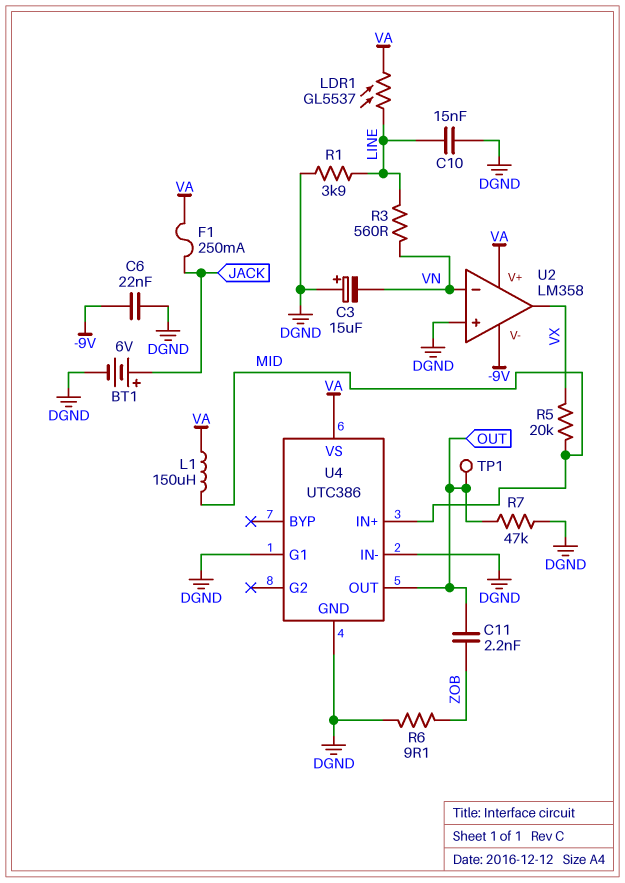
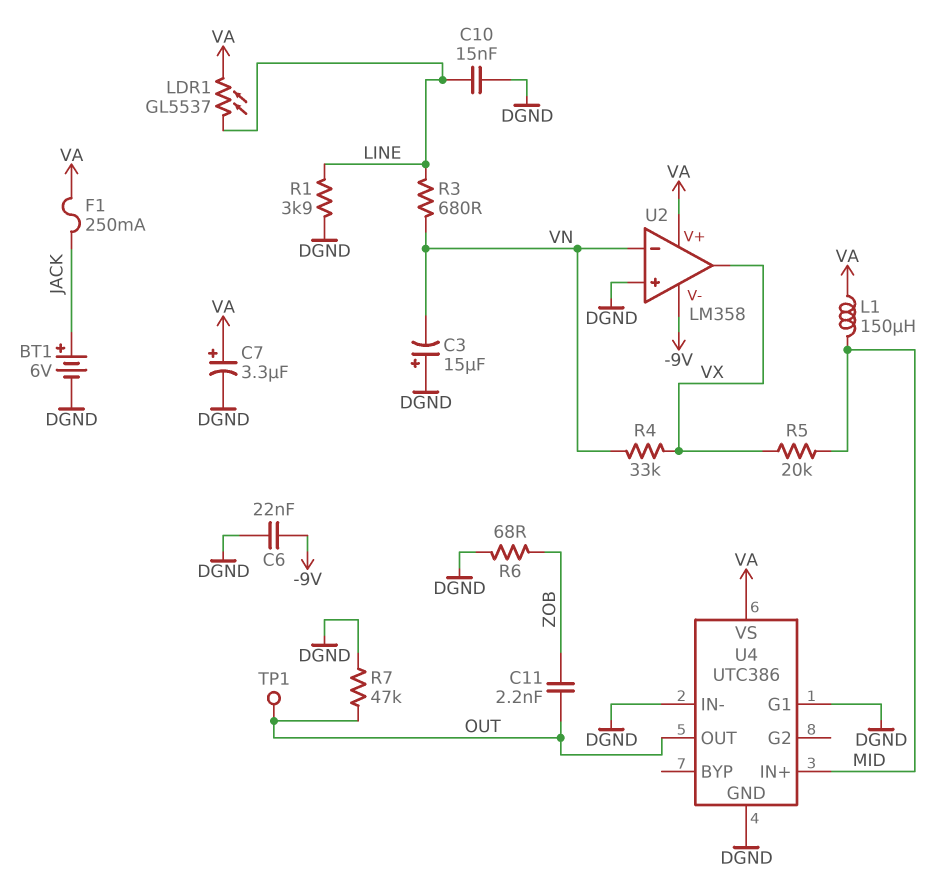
C7: none -> 3.3uF (plus VA, minus DGND)
R3: 560 (LINE, VN) -> 680 (LINE, VN)
R4: none -> 33k (VN, VX)
R6: 9.1 (DGND, ZOB) -> 68 (DGND, ZOB)

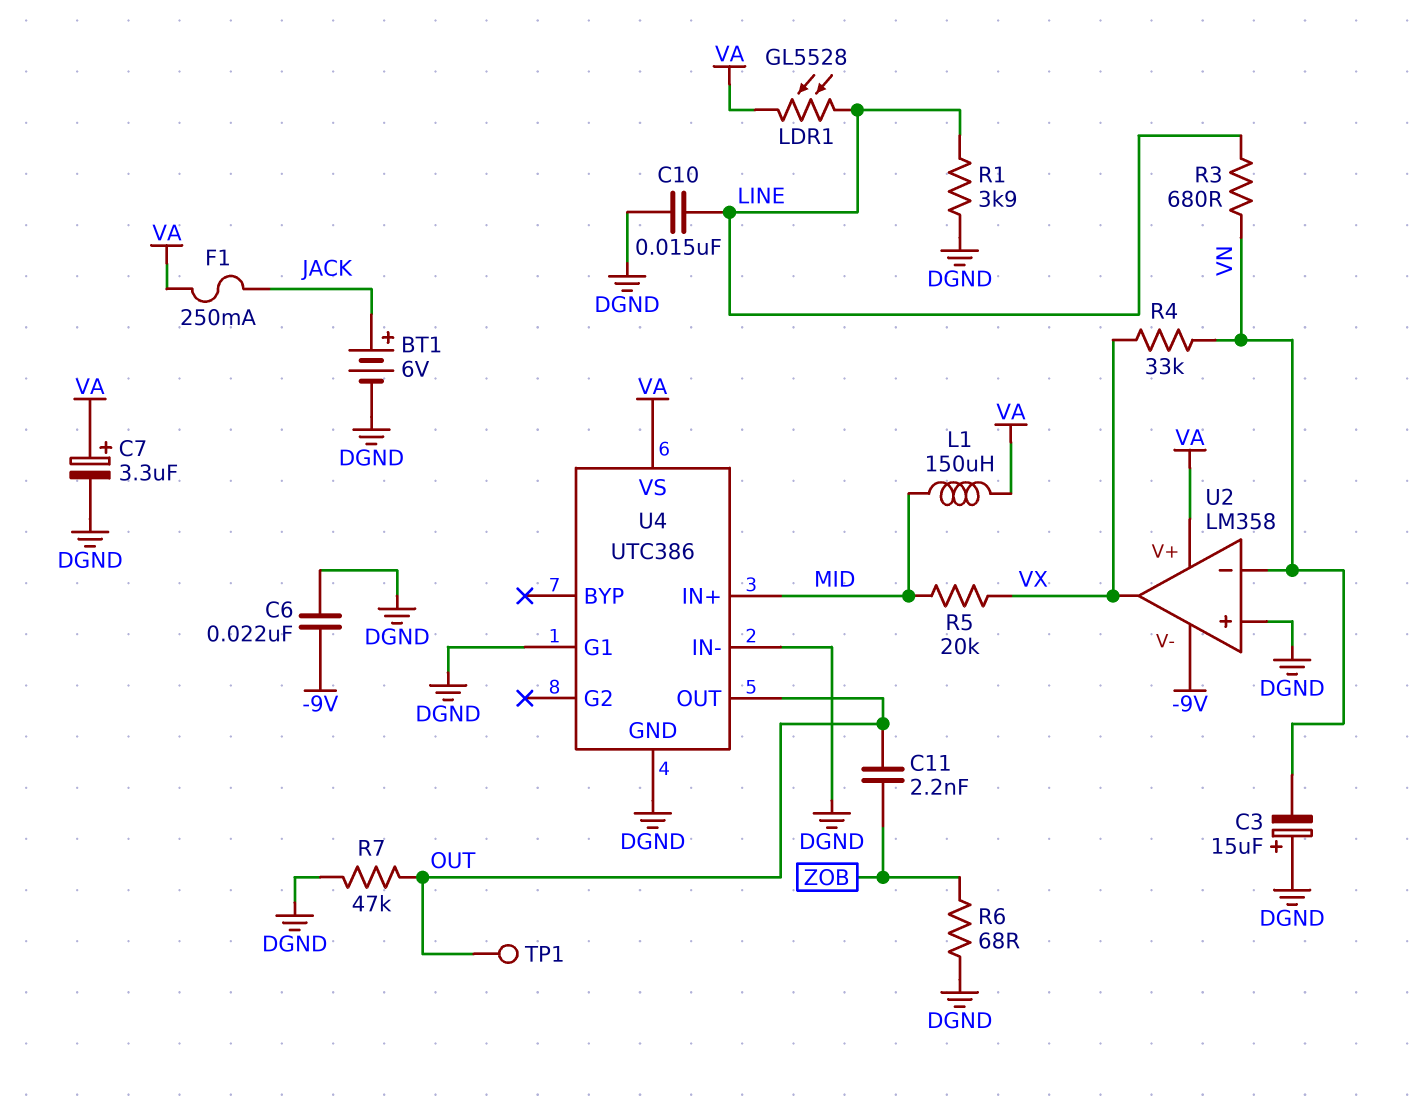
LDR1: GL5537 (LINE, VA) -> GL5528 (LINE, VA)

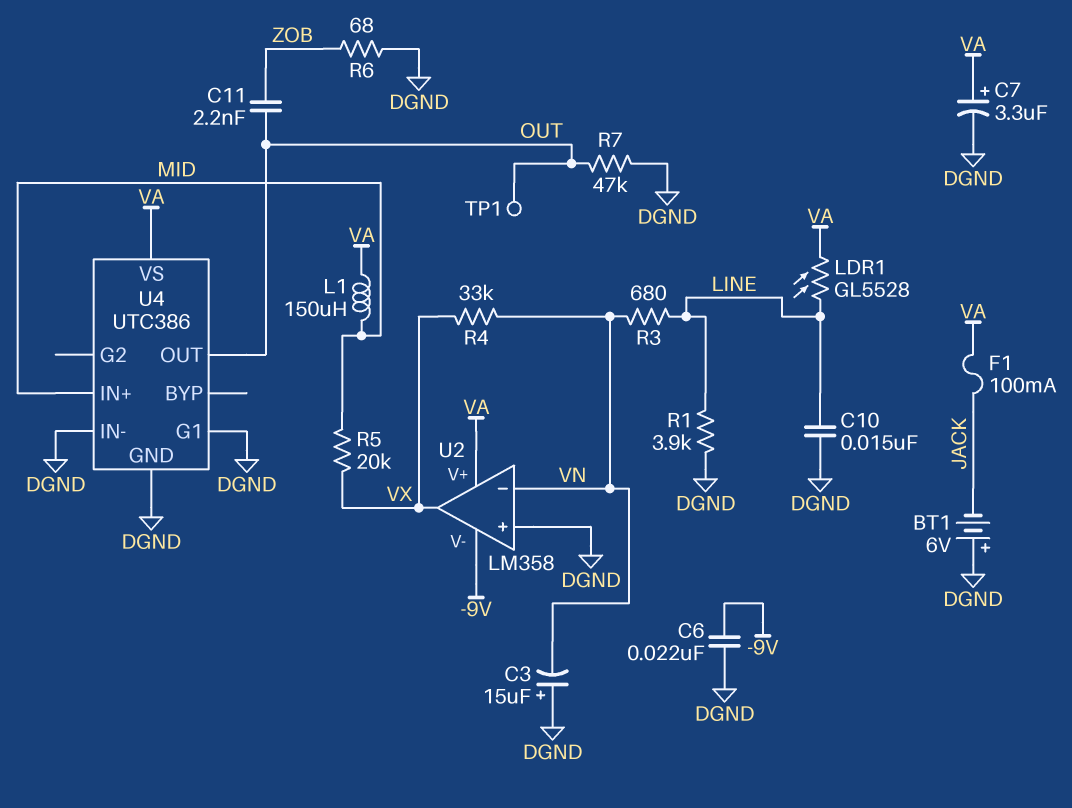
BT1: 6V (plus JACK, minus DGND) -> 6V (plus DGND, minus JACK)
F1: 250mA (JACK, VA) -> 100mA (JACK, VA)

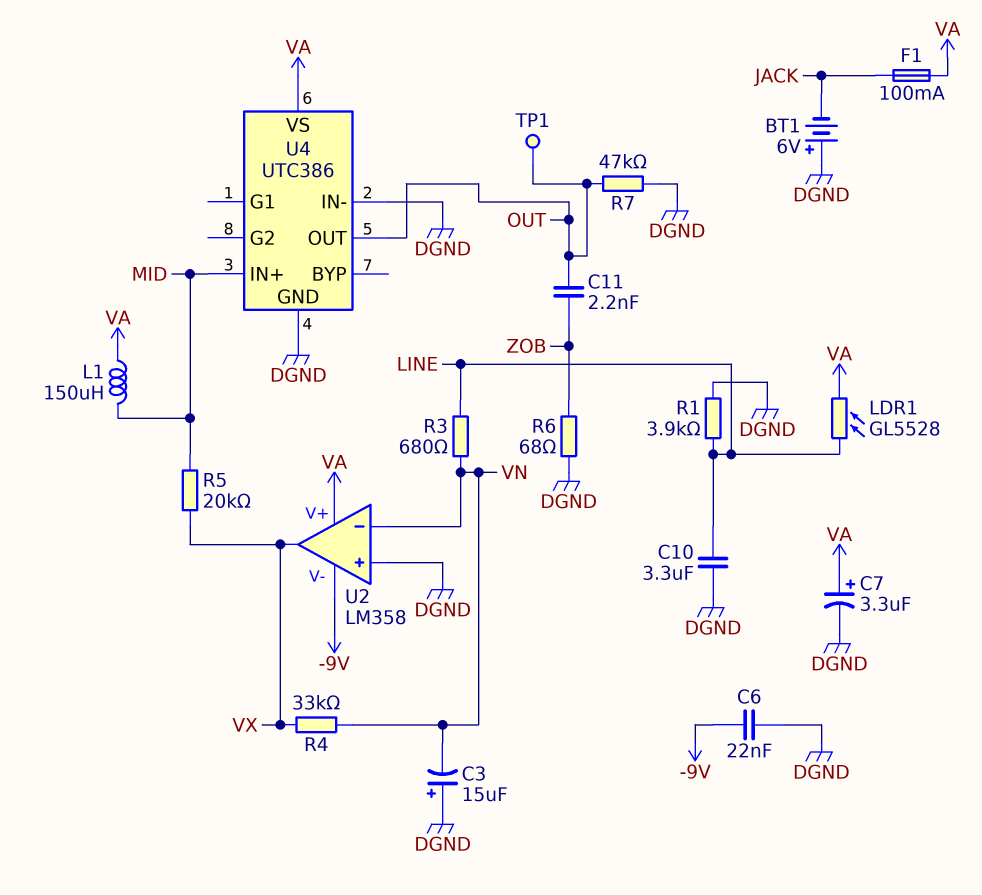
C10: 15nF (DGND, LINE) -> 3.3uF (DGND, LINE)
U4 pin G1: DGND -> none

